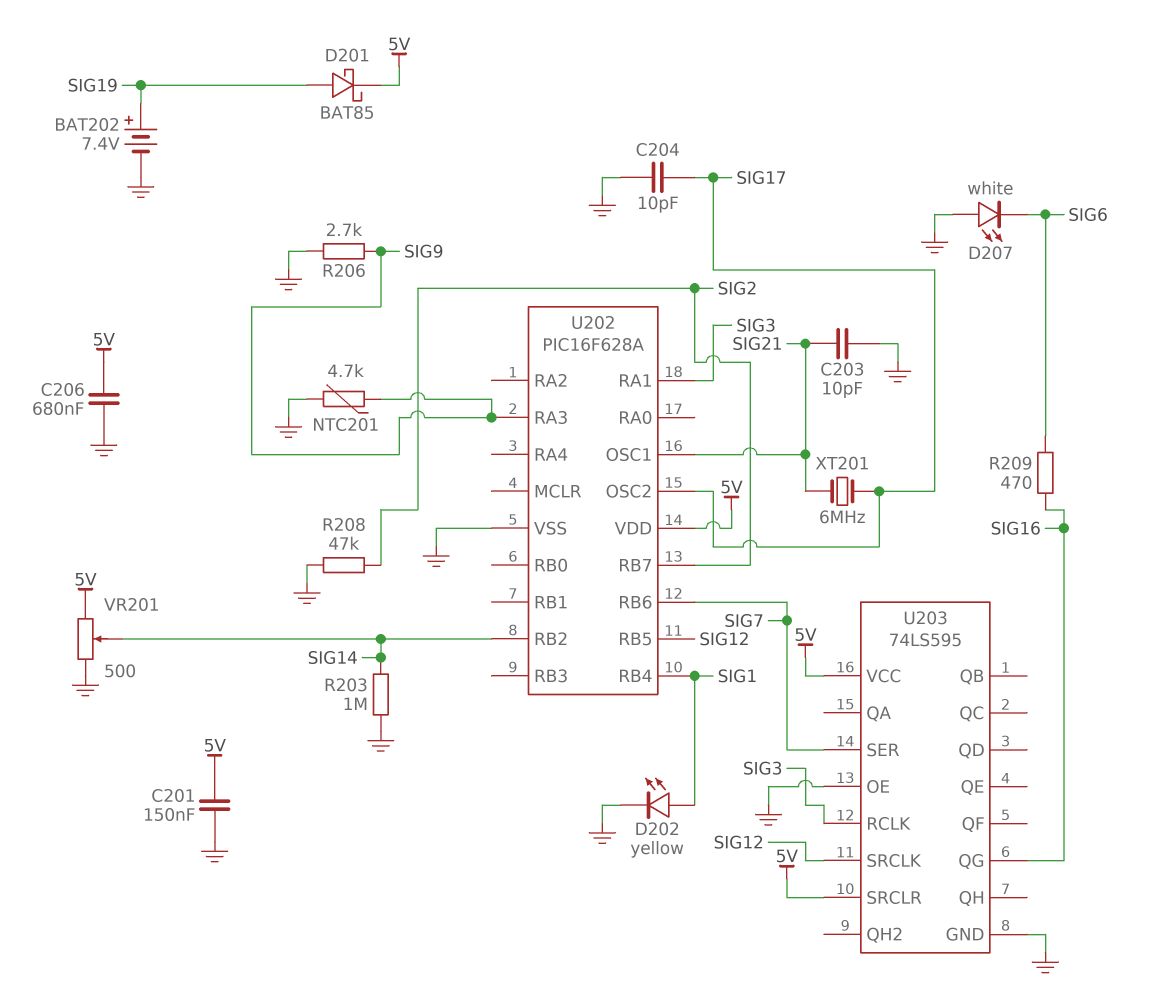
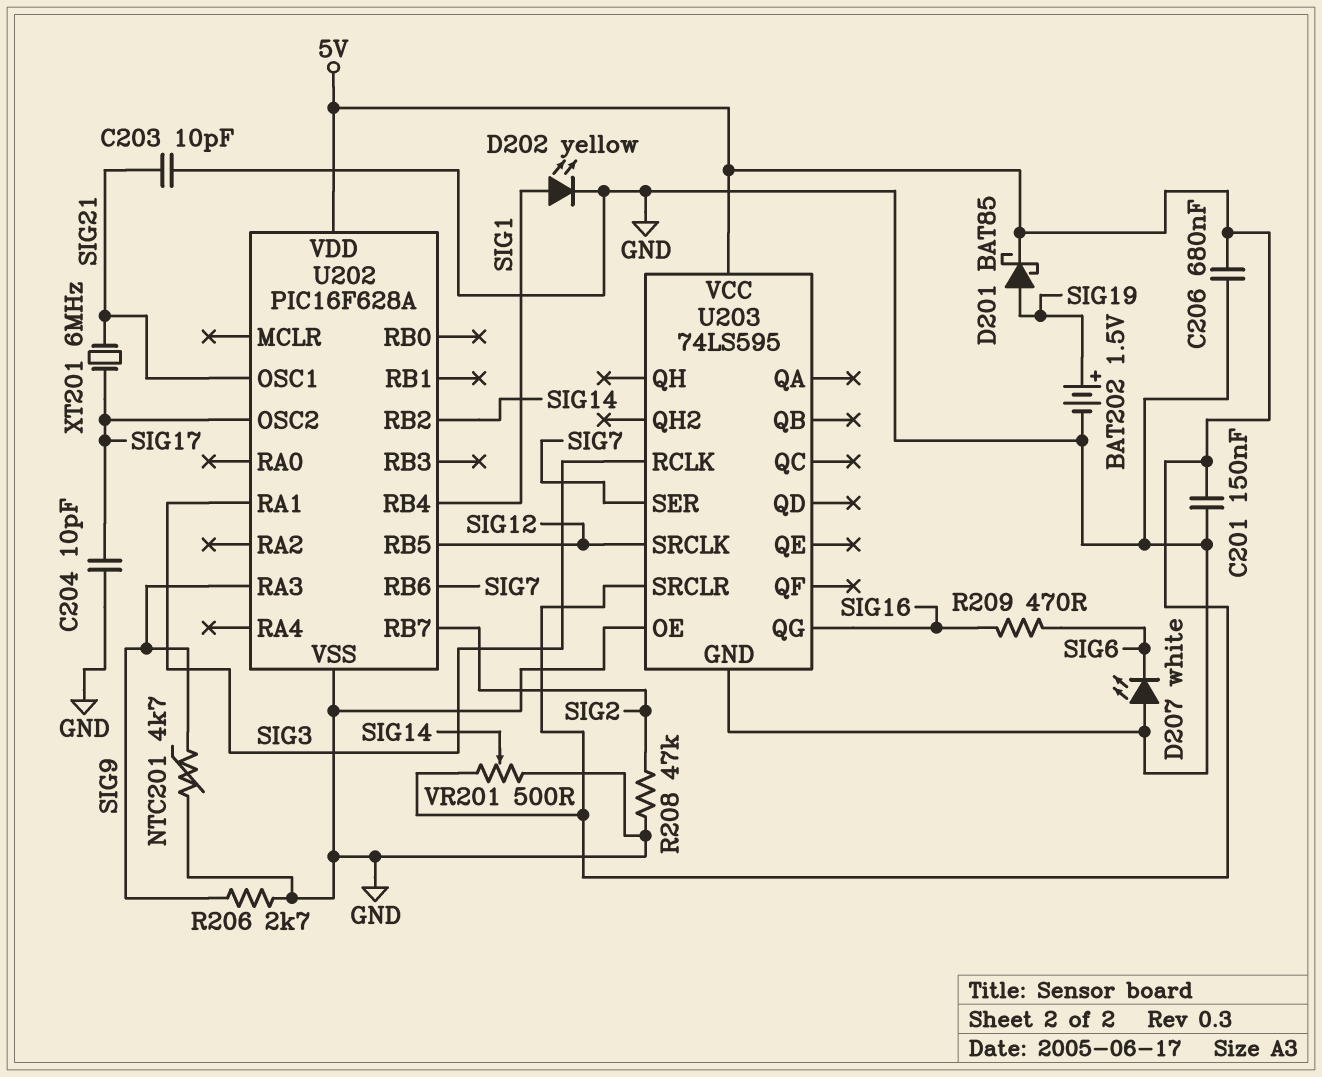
BAT202: 7.4V (plus SIG19, minus GND) -> 1.5V (plus SIG19, minus GND)
R203: 1M (GND, SIG14) -> none

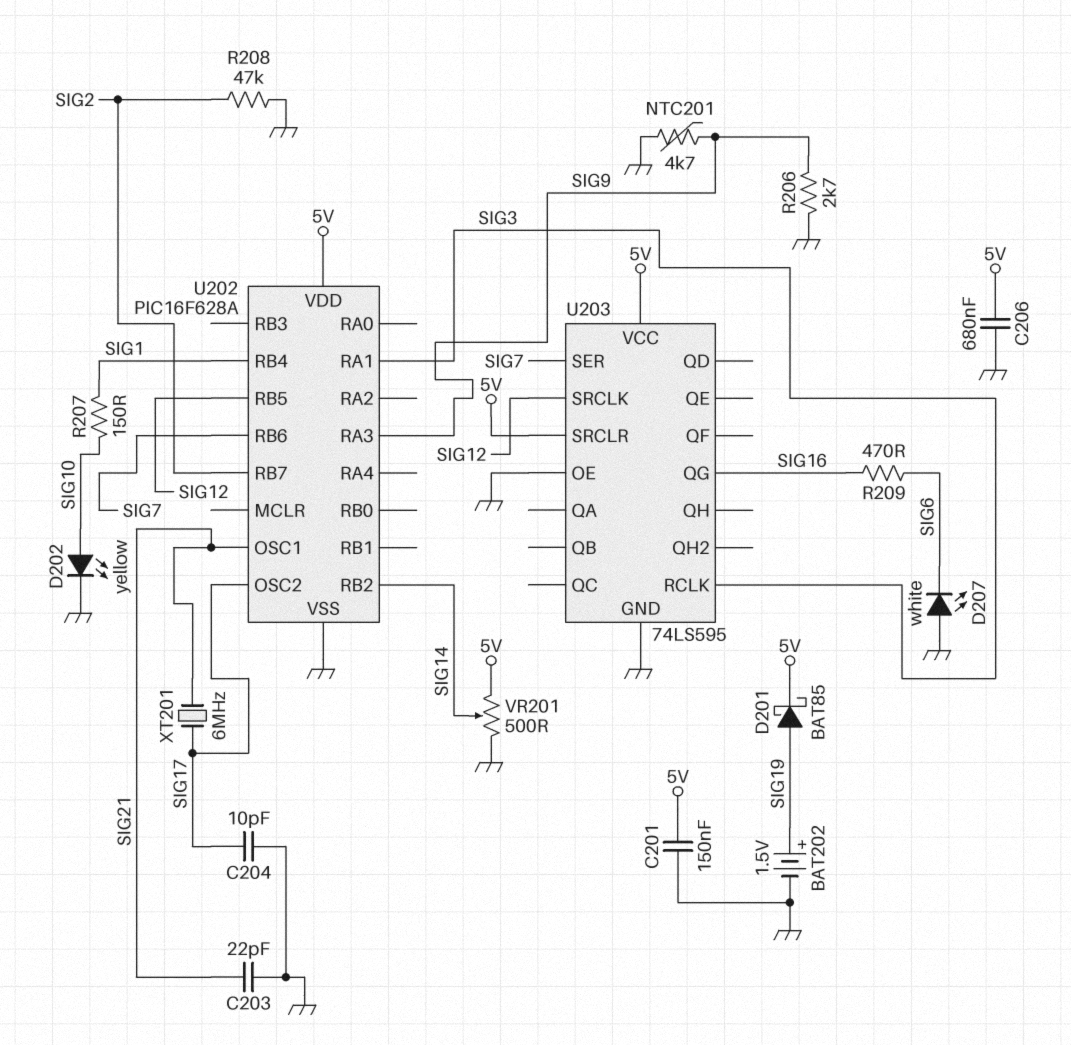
C203: 10pF (GND, SIG21) -> 22pF (GND, SIG21)
D202: LED yellow (A SIG1, K GND) -> LED yellow (A SIG10, K GND)
R207: none -> 150 (SIG1, SIG10)

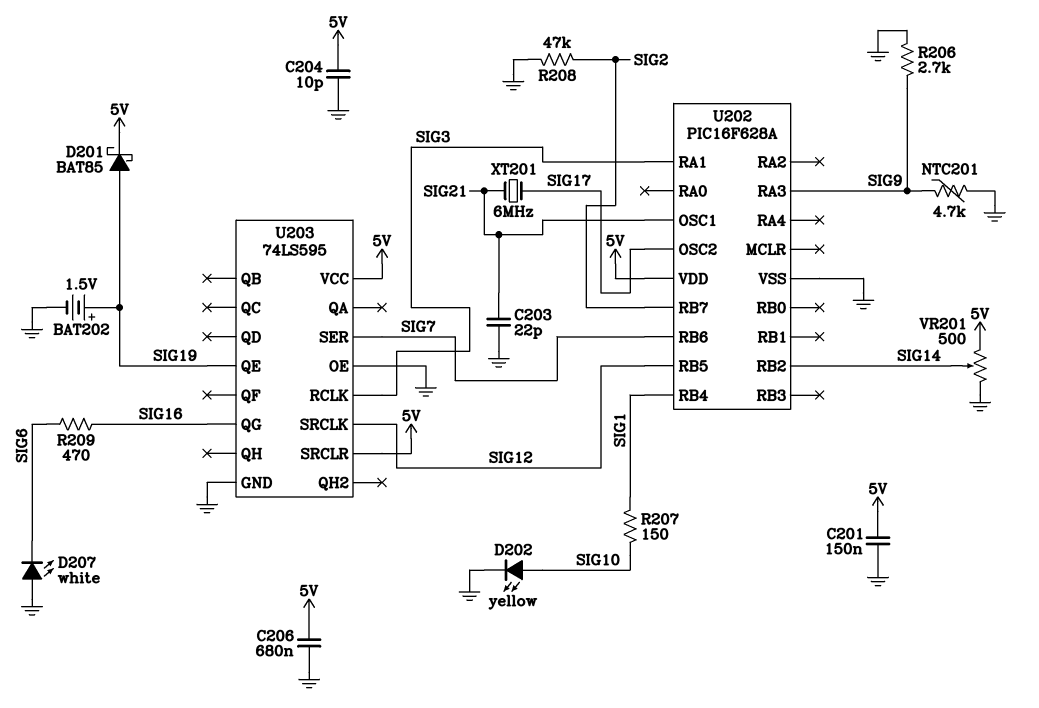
C204: 10pF (GND, SIG17) -> 10pF (5V, GND)
U203 pin QE: none -> SIG19

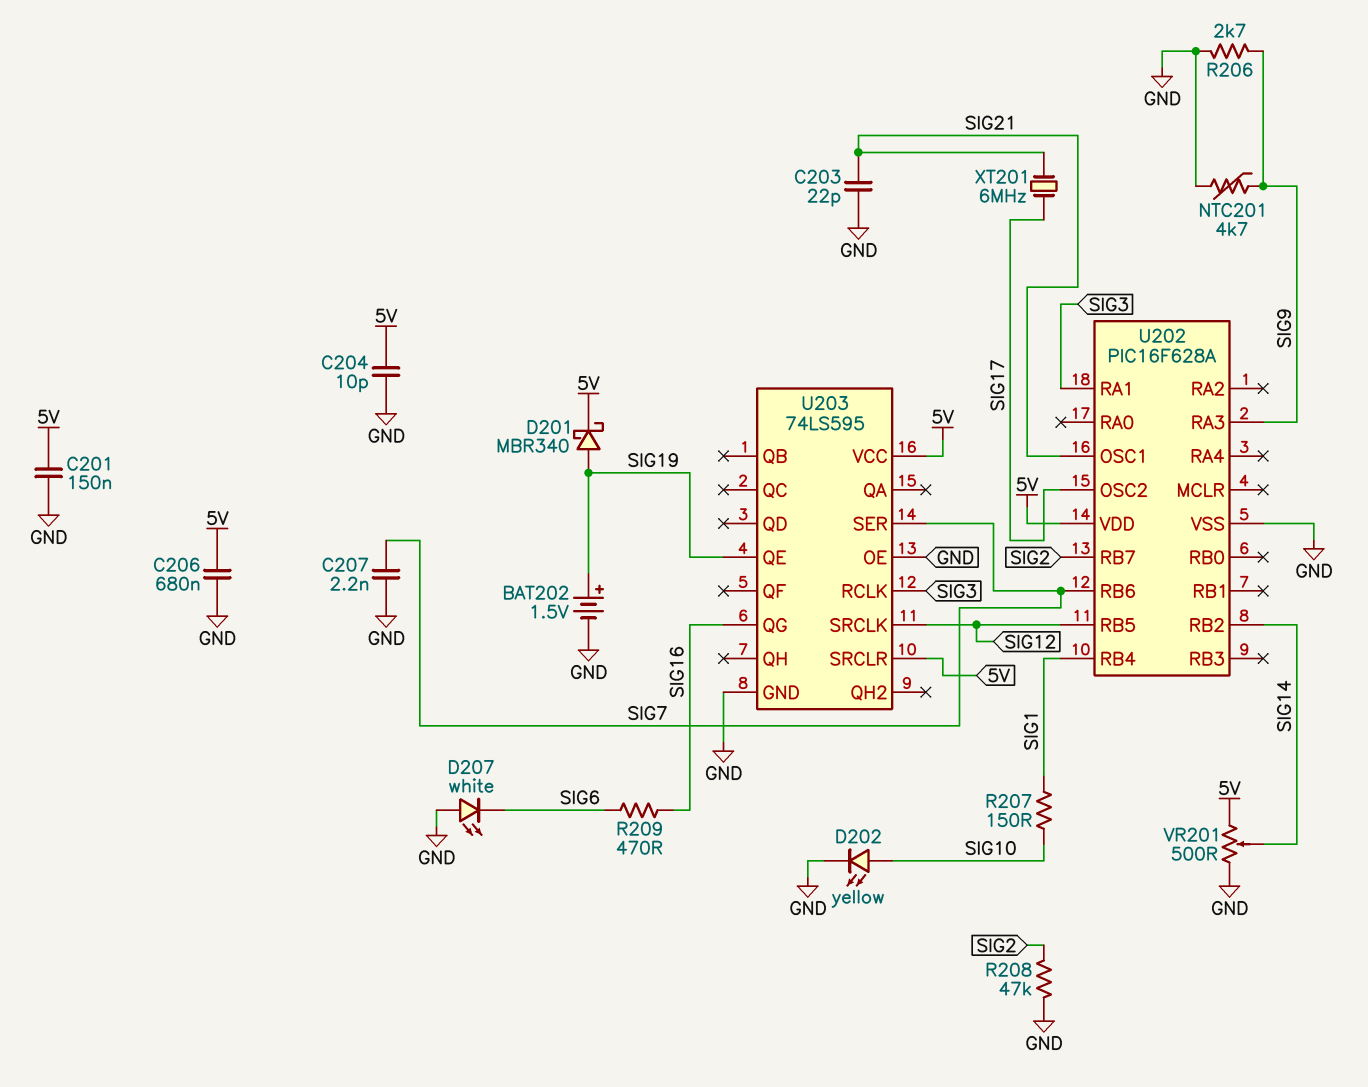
C207: none -> 2.2nF (GND, SIG7)
D201: schottky BAT85 (A SIG19, K 5V) -> schottky MBR340 (A SIG19, K 5V)

